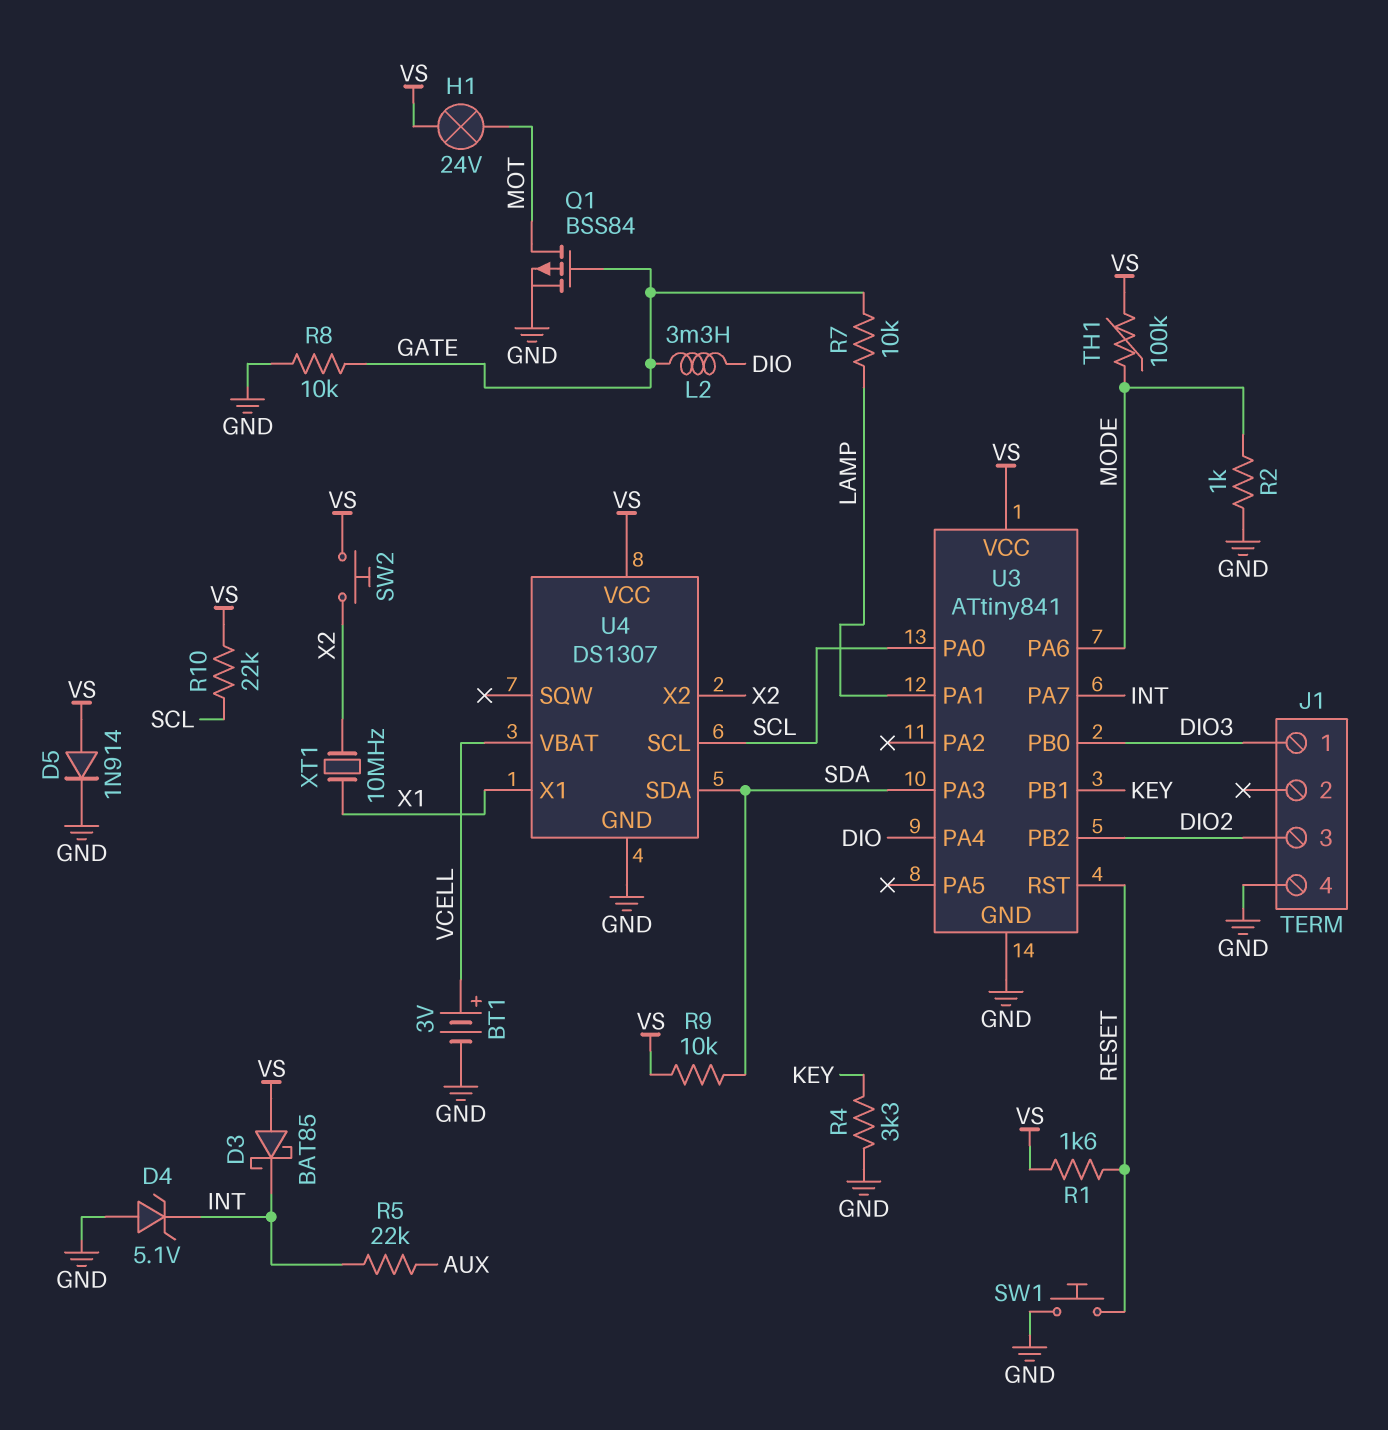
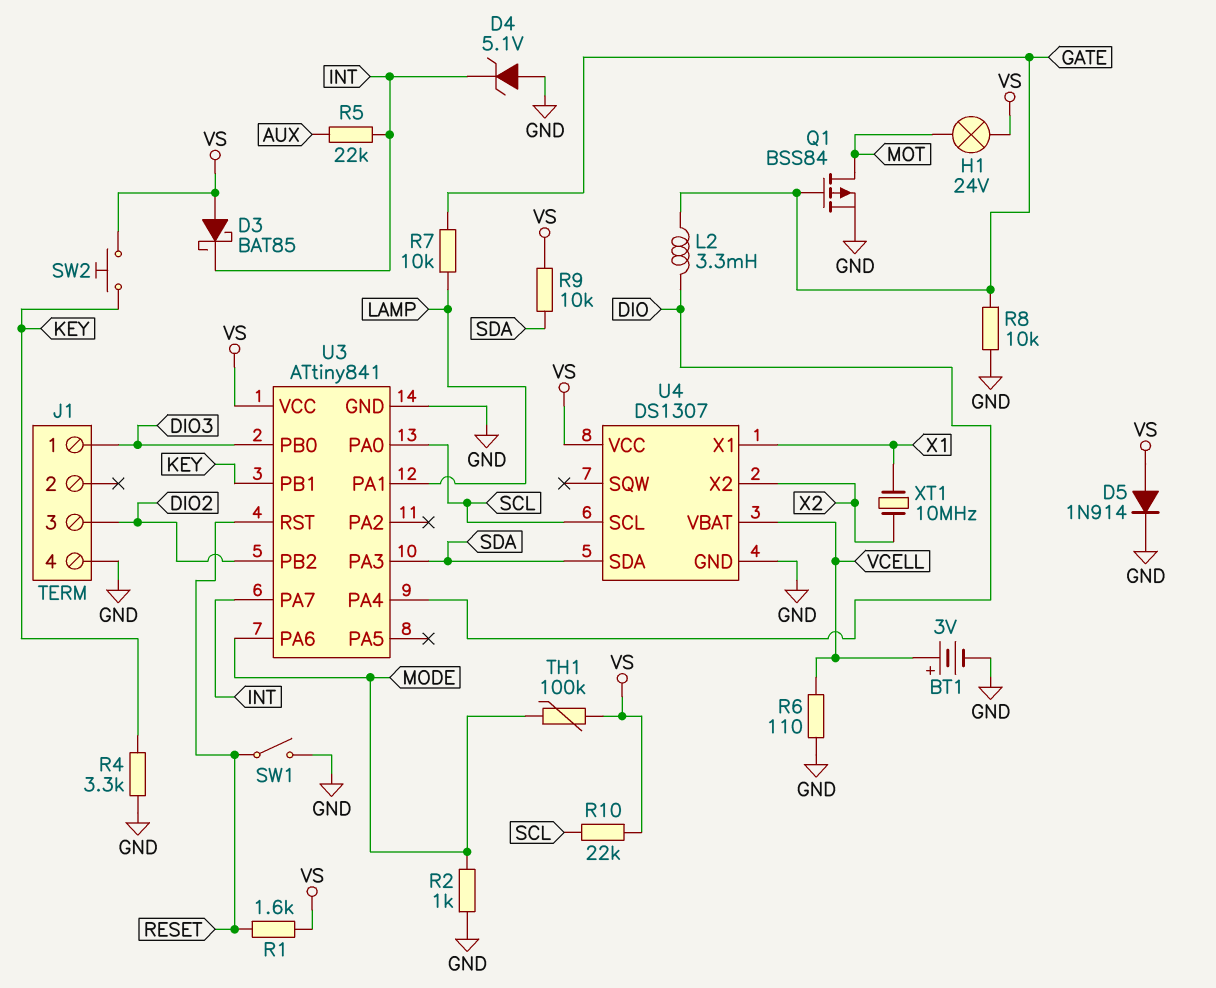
R6: none -> 110 (GND, VCELL)
SW1: button (GND, RESET) -> switch (GND, RESET)
SW2: button (VS, X2) -> button (KEY, VS)

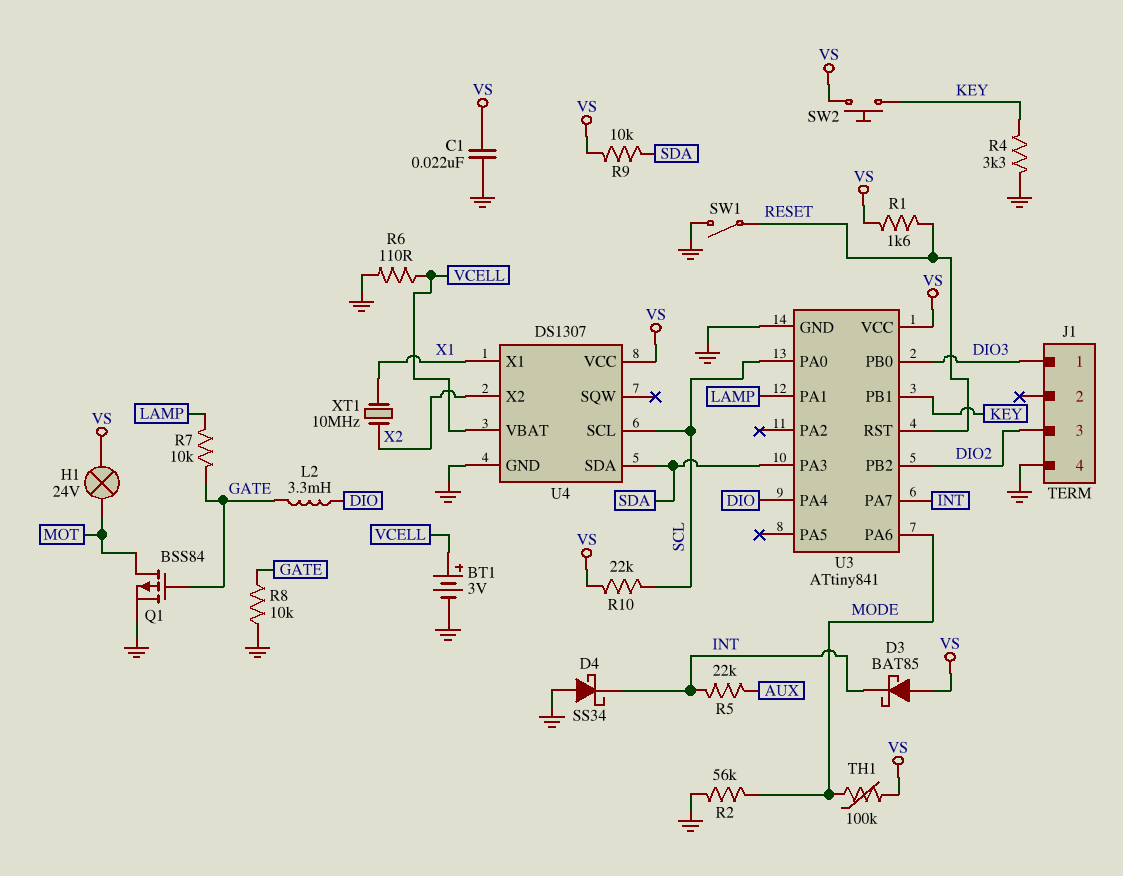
C1: none -> 22nF (GND, VS)
D4: zener 5.1V (A GND, K INT) -> schottky SS34 (A GND, K INT)
D5: diode 1N914 (A VS, K GND) -> none
R2: 1k (GND, MODE) -> 56k (GND, MODE)

